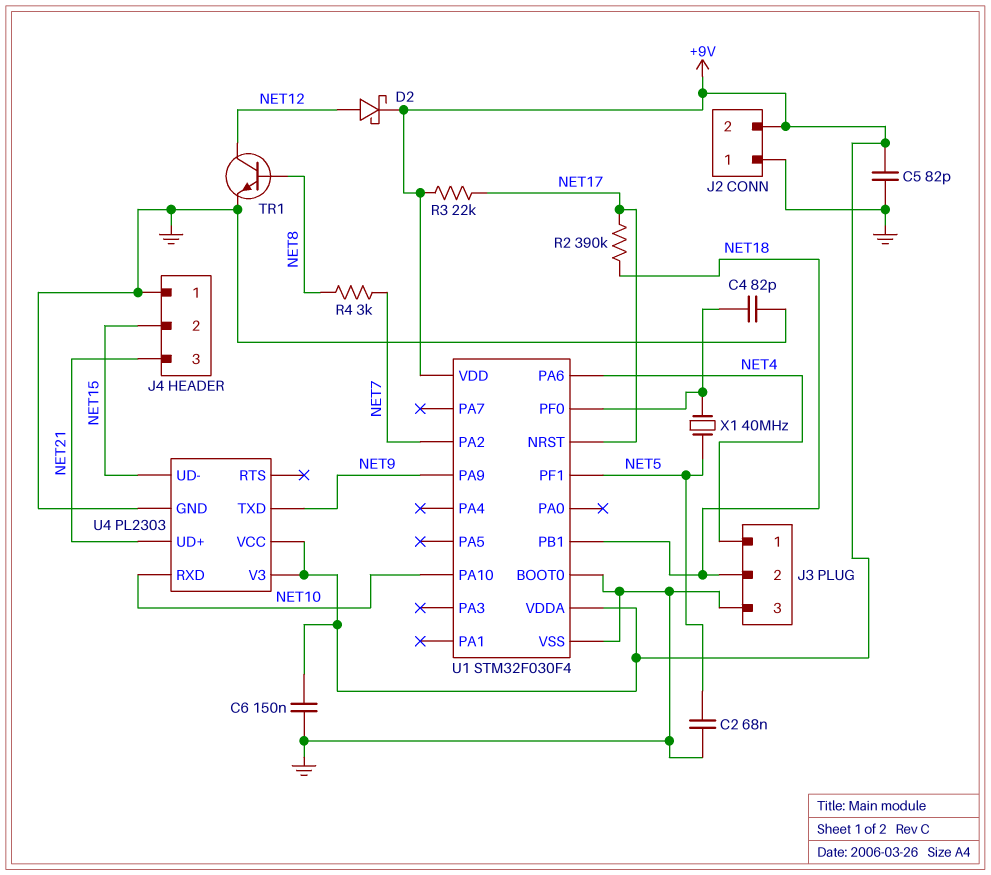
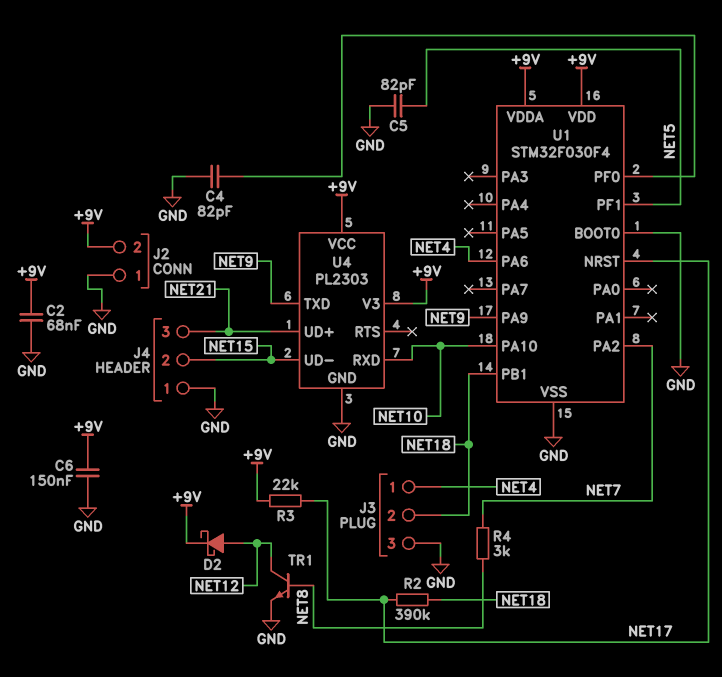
C2: 68nF (GND, NET5) -> 68nF (+9V, GND)
C5: 82pF (+9V, GND) -> 82pF (GND, NET5)
X1: 40MHz (NET5, U1/PF0) -> none

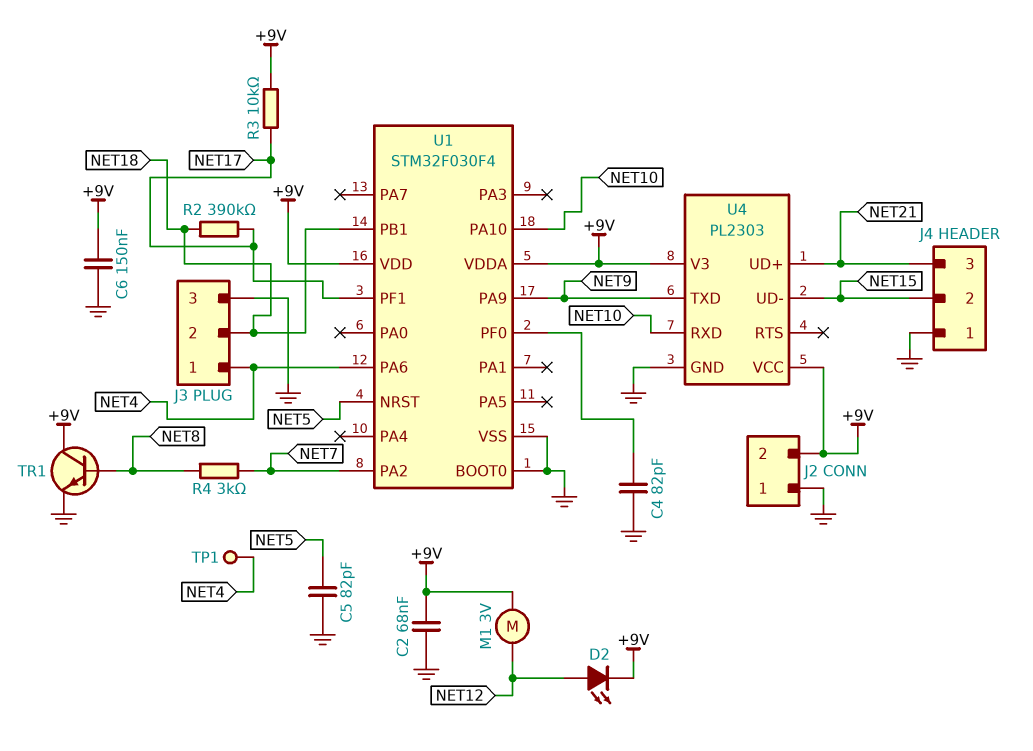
D2: schottky (A NET12, K +9V) -> LED (A NET12, K +9V)
M1: none -> motor 3V (+9V, NET12)
R3: 22k (+9V, NET17) -> 10k (+9V, NET17)
TP1: none -> test point (NET4)
TR1: NPN (B NET8, C NET12, E GND) -> NPN (B NET8, C +9V, E GND)
U1 pin NRST: NET17 -> NET5
U1 pin PF1: NET5 -> NET17

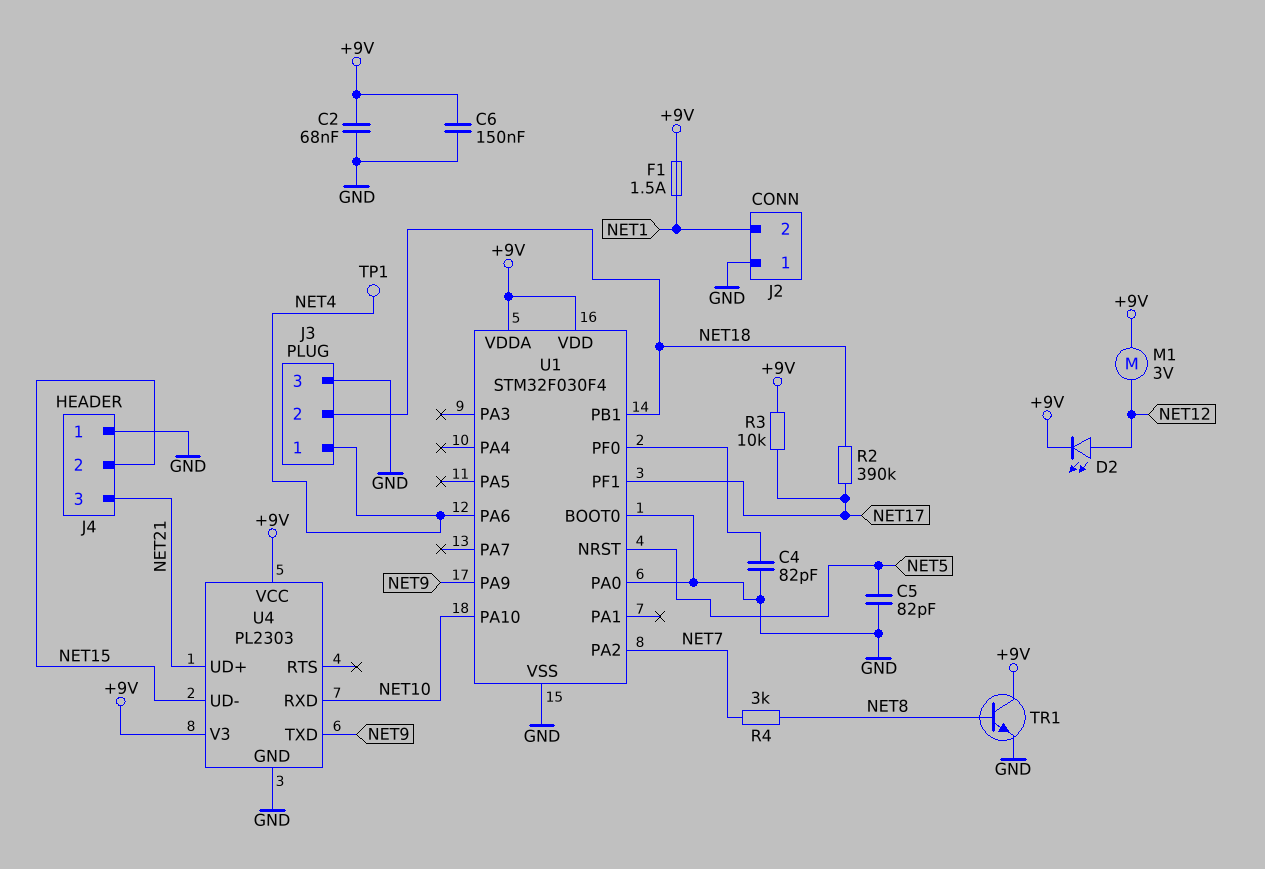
F1: none -> 1.5A (+9V, NET1)
J2 pin 2: +9V -> NET1
U1 pin PA0: none -> GND

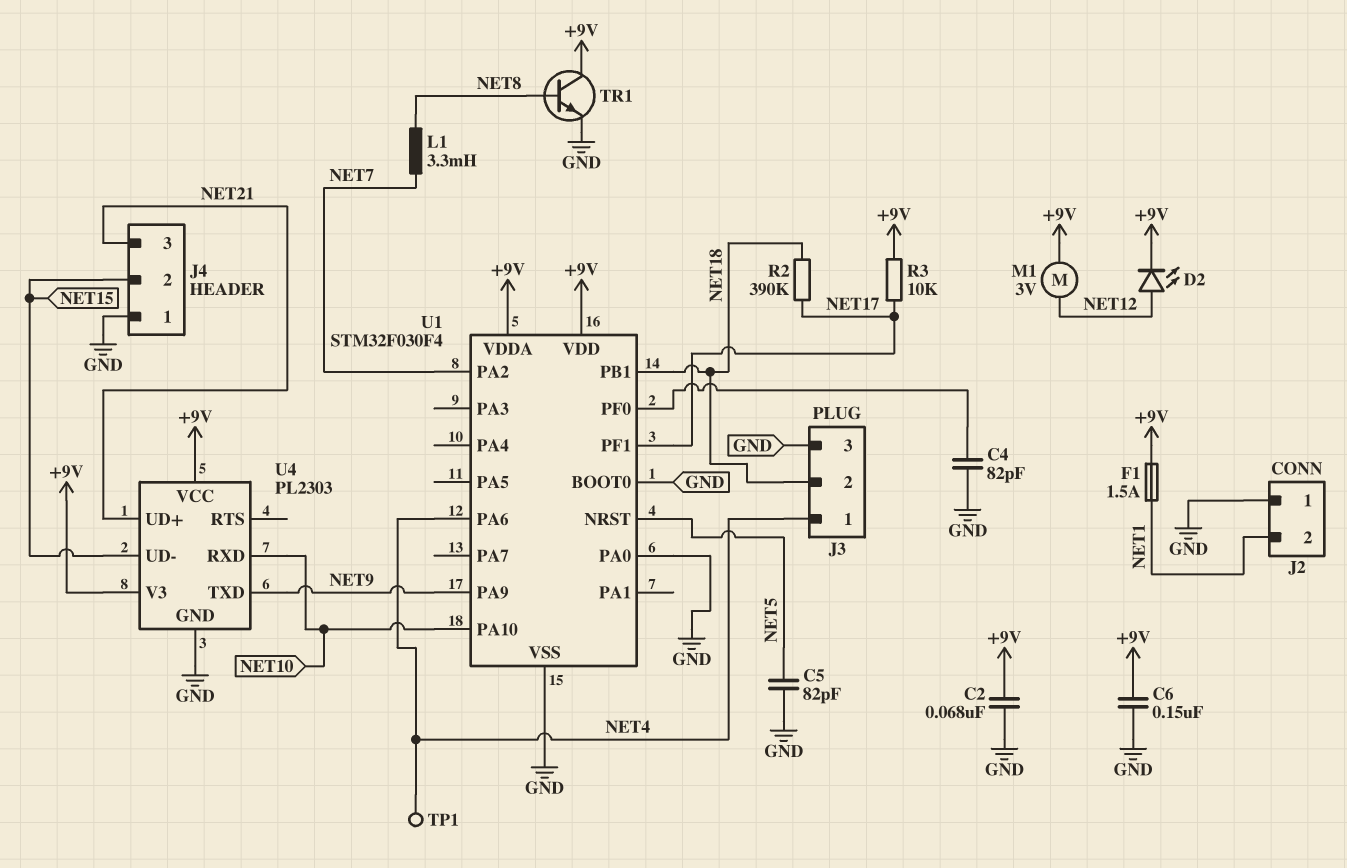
L1: none -> 3.3mH (NET7, NET8)
R4: 3k (NET7, NET8) -> none

